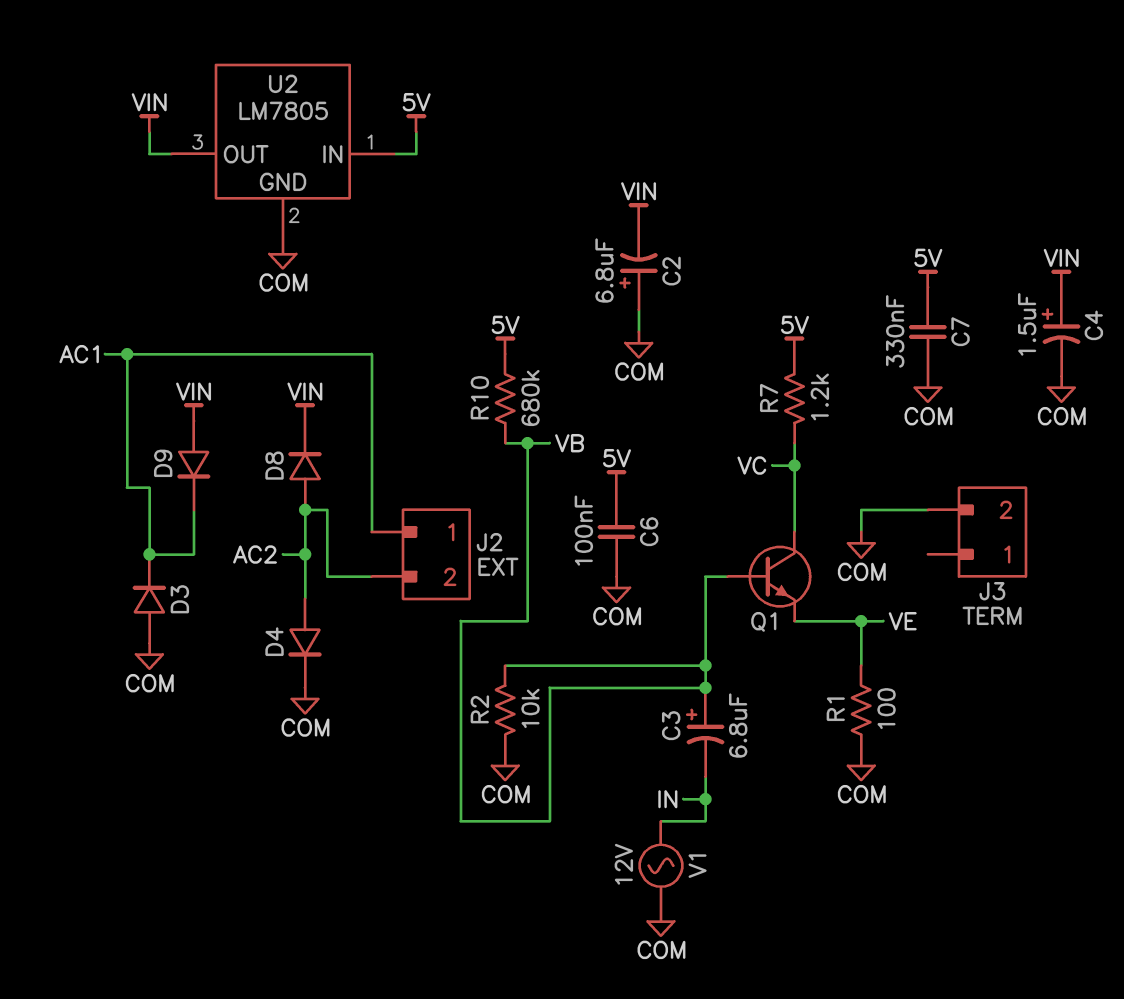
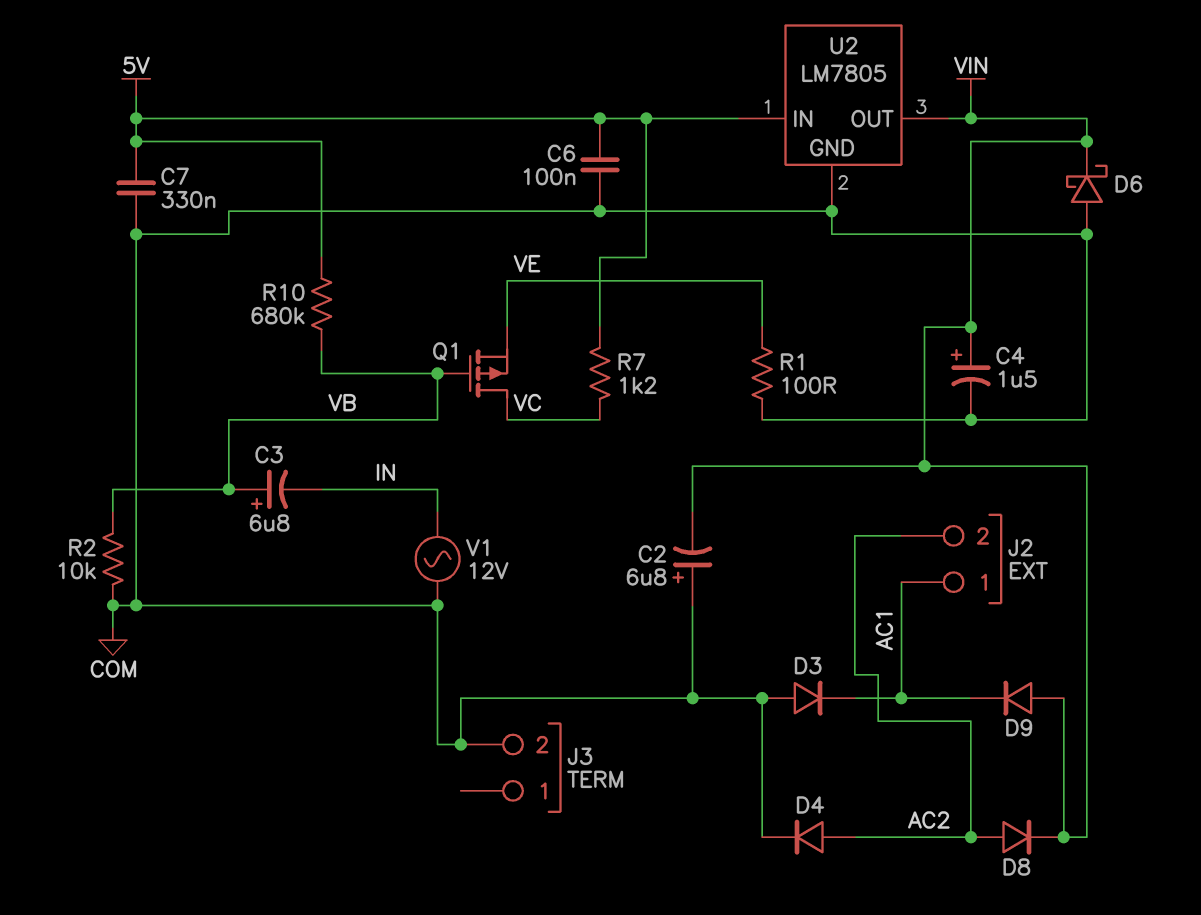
D6: none -> schottky (A COM, K VIN)
Q1: NPN (B VB, C VC, E VE) -> PMOS (G VB, D VC, S VE)

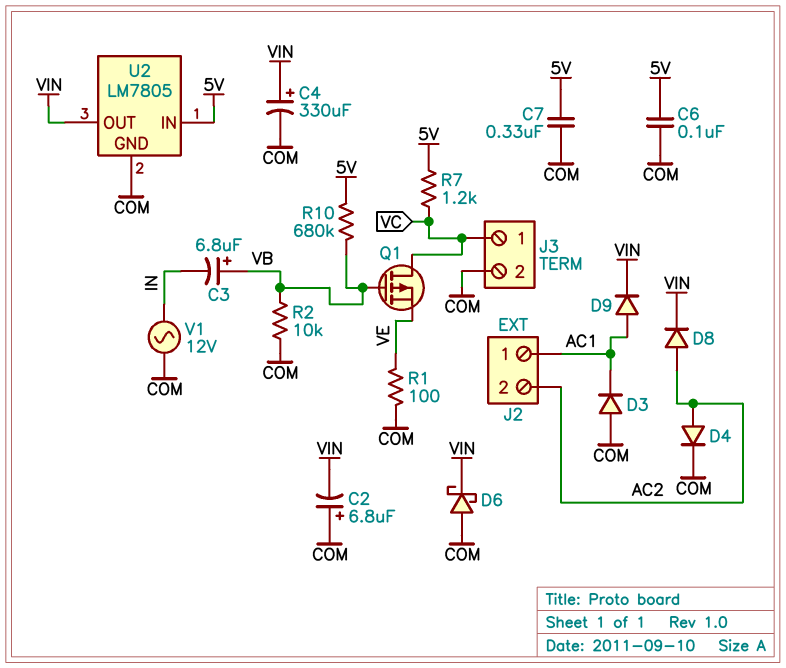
C4: 1.5uF (plus VIN, minus COM) -> 330uF (plus VIN, minus COM)
D9: diode (A VIN, K AC1) -> diode (A AC1, K VIN)
J3 pin 1: none -> VC

